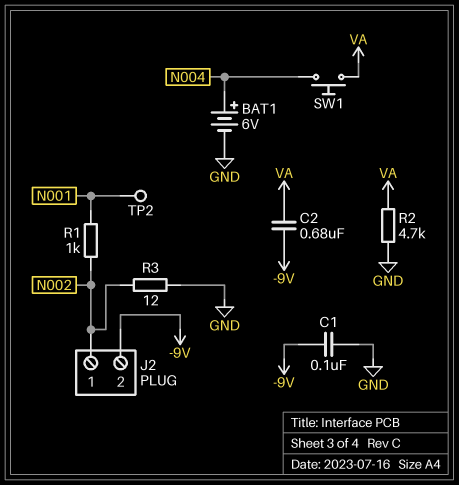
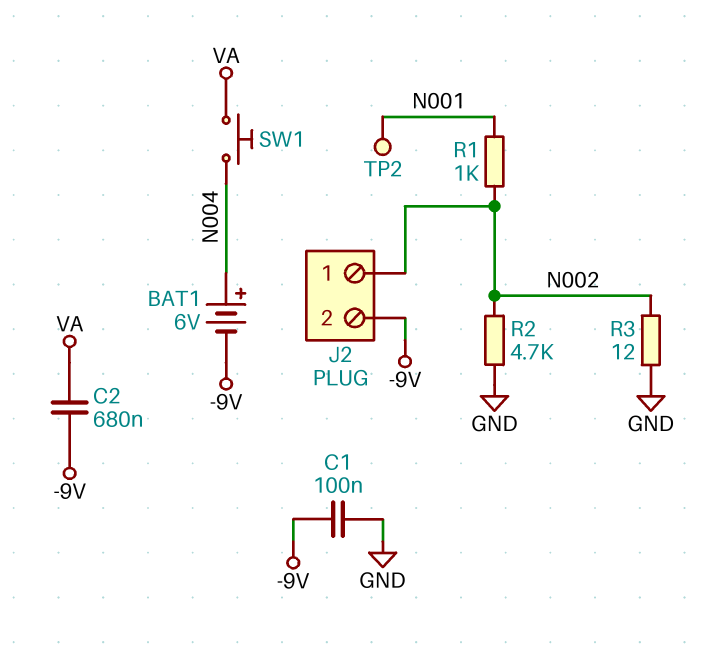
BAT1: 6V (plus N004, minus GND) -> 6V (plus N004, minus -9V)
R2: 4.7k (GND, VA) -> 4.7k (GND, N002)

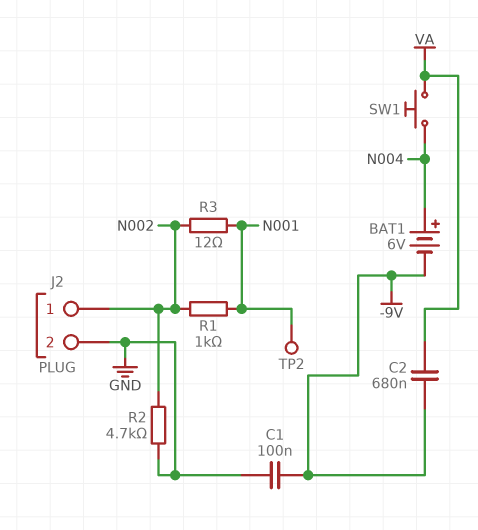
J2 pin 2: -9V -> GND
R3: 12 (GND, N002) -> 12 (N001, N002)

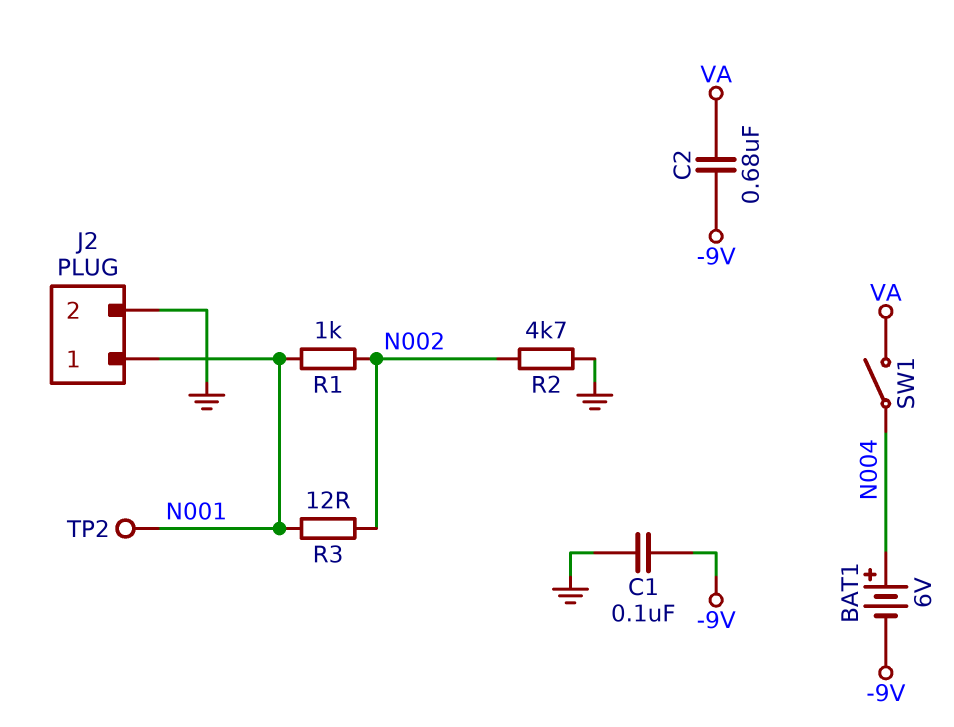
J2 pin 1: N002 -> N001
SW1: button (N004, VA) -> switch (N004, VA)

